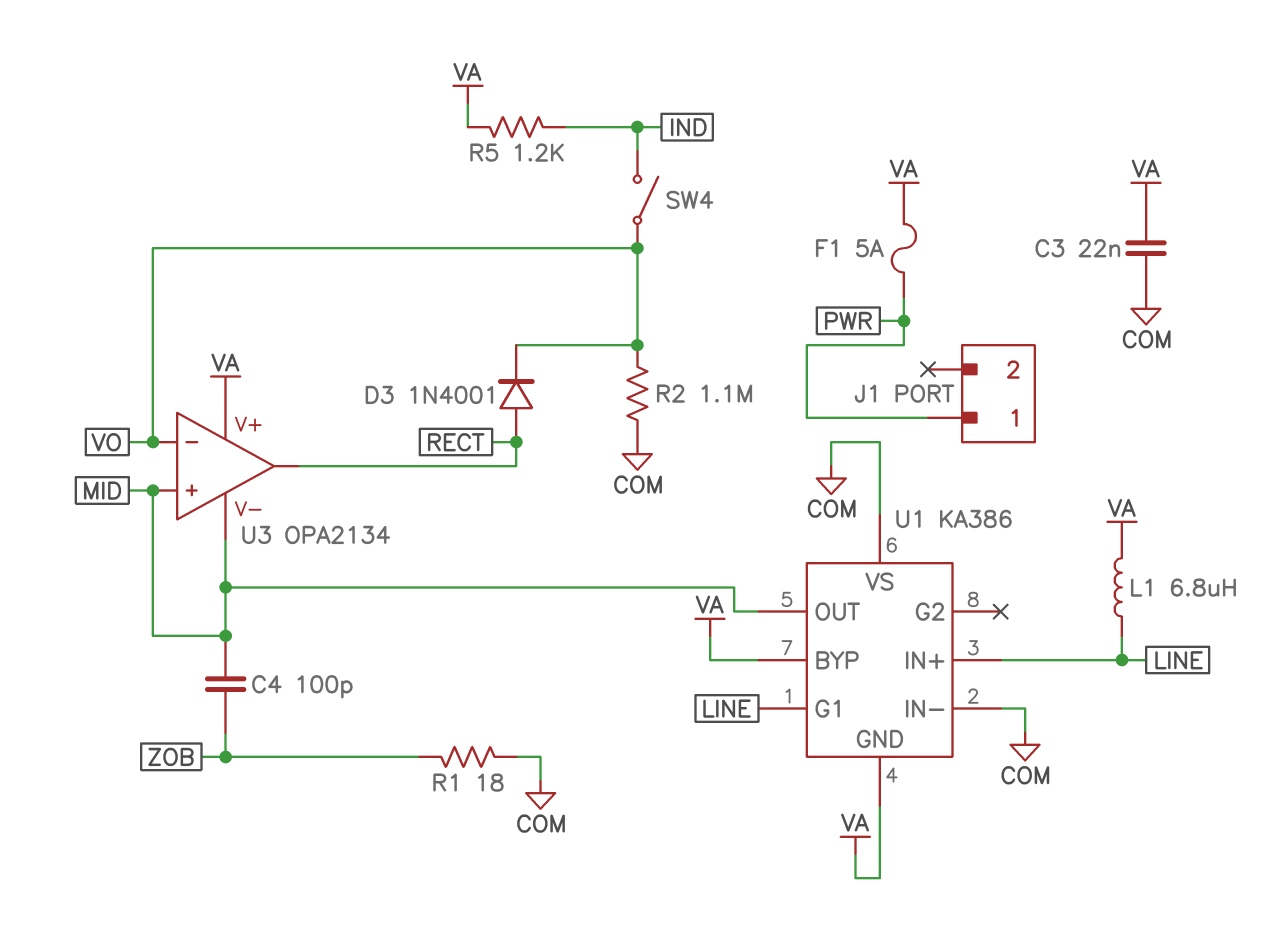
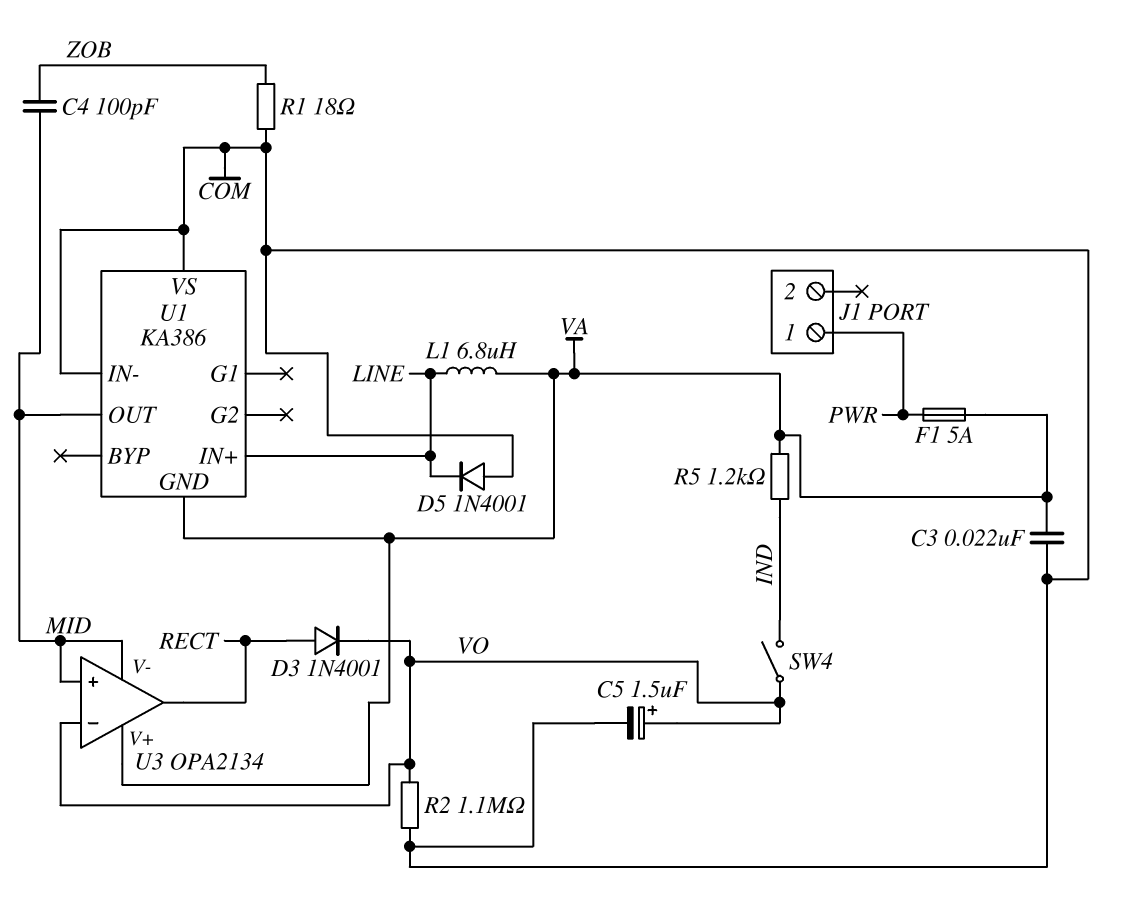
C5: none -> 1.5uF (plus VO, minus COM)
D5: none -> diode 1N4001 (A COM, K LINE)
U1 pin BYP: VA -> none
U1 pin G1: LINE -> none

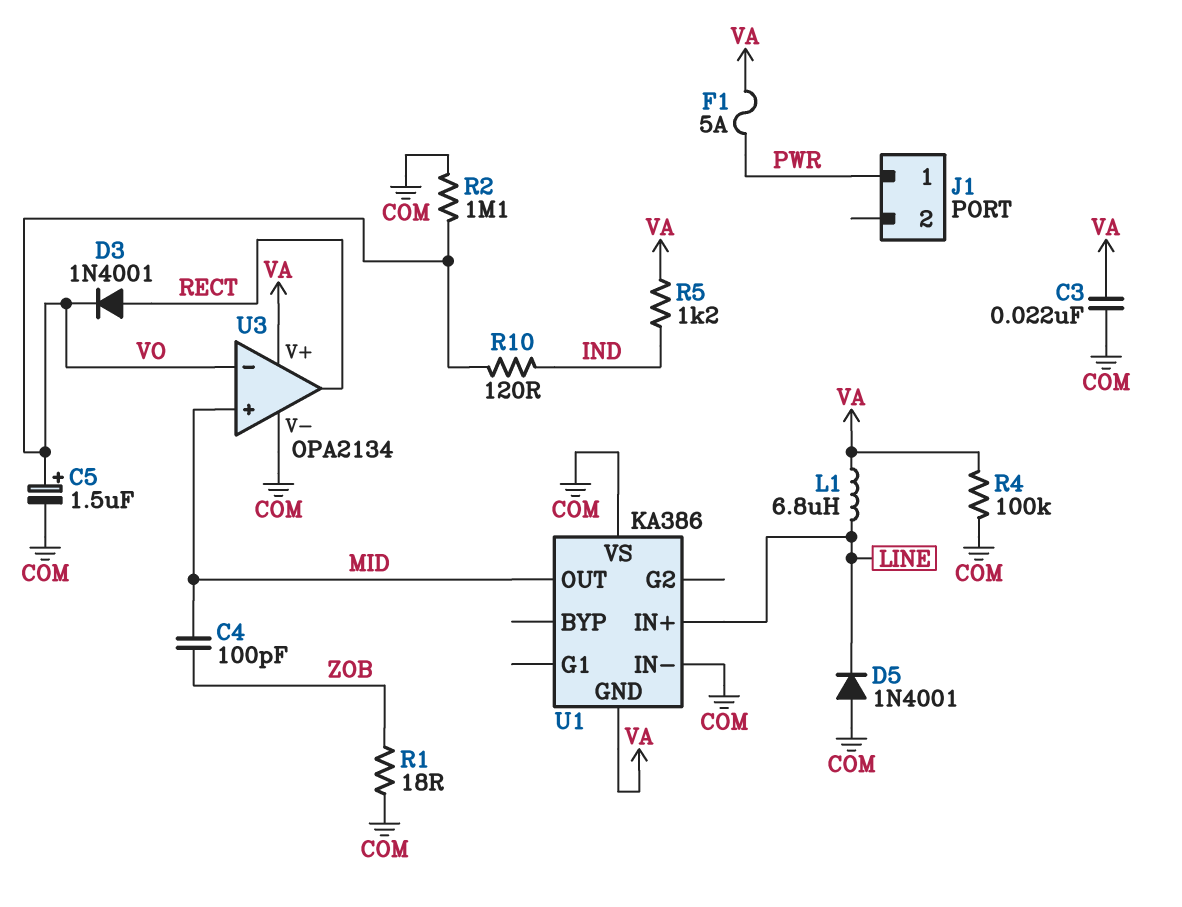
R4: none -> 100k (COM, VA)
R10: none -> 120 (IND, VO)
SW4: switch (IND, VO) -> none
U3 pin V-: MID -> COM

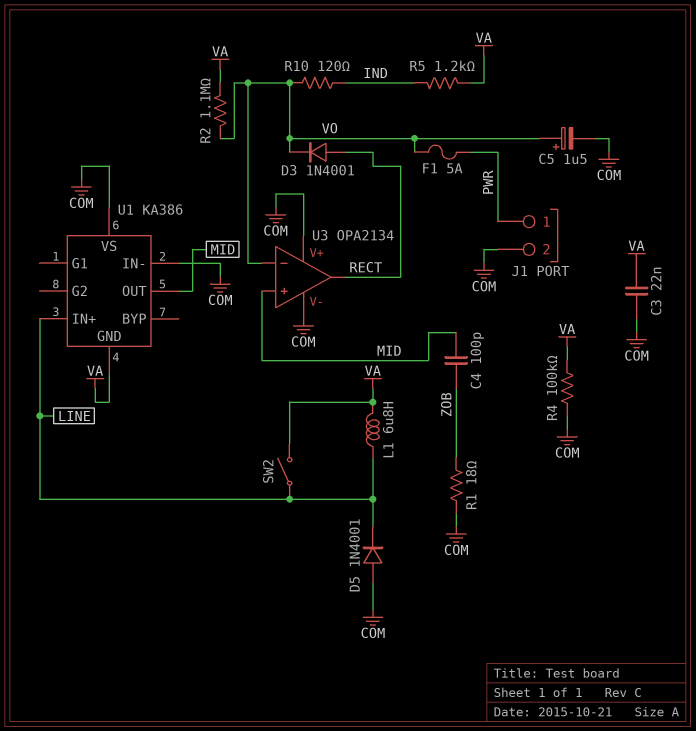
F1: 5A (PWR, VA) -> 5A (PWR, VO)
J1 pin 2: none -> COM
R2: 1.1M (COM, VO) -> 1.1M (VA, VO)
SW2: none -> switch (LINE, VA)
U3 pin V+: VA -> COM

